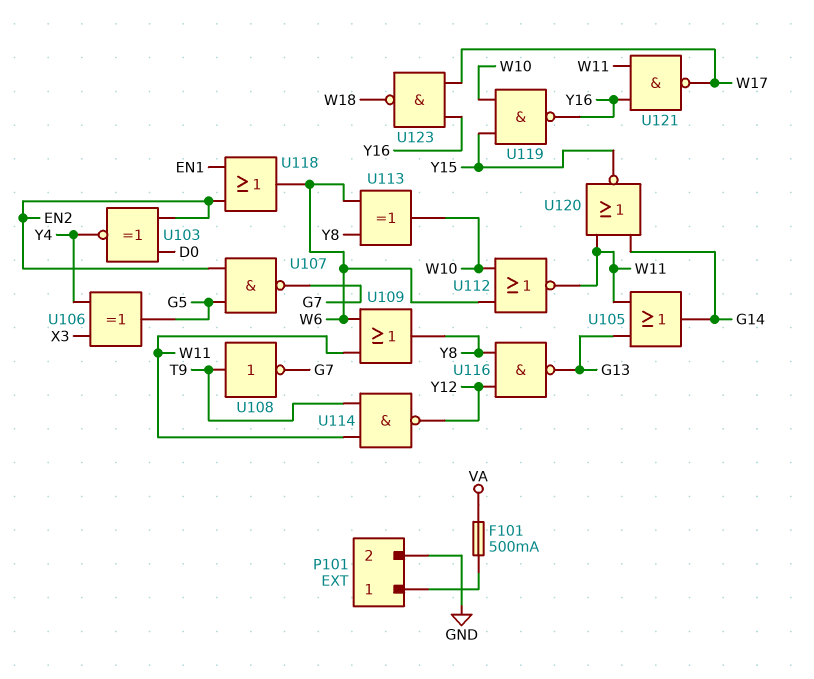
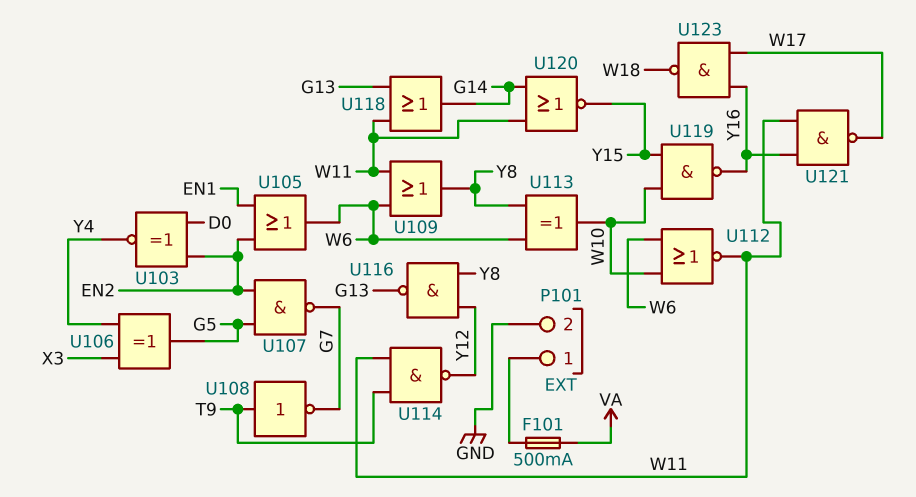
U105: OR (in G13, in W11, out G14) -> OR (in EN1, in EN2, out W6)
U118: OR (in EN1, in EN2, out W6) -> OR (in G13, in W11, out G14)

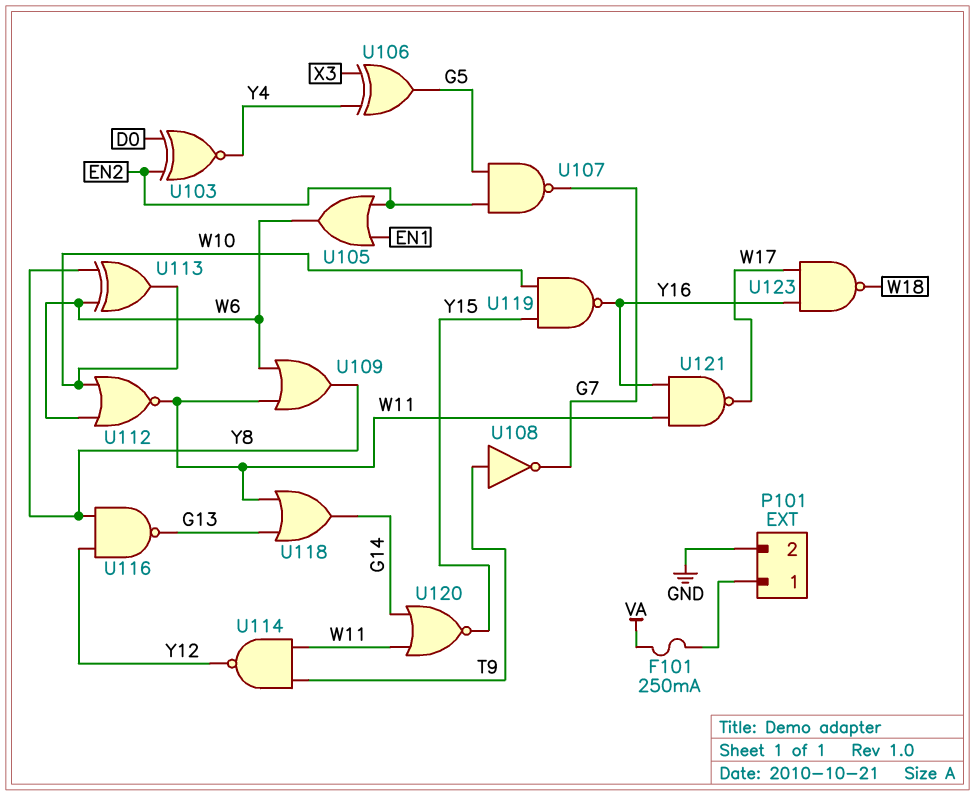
F101: 500mA (P101/1, VA) -> 250mA (P101/1, VA)

